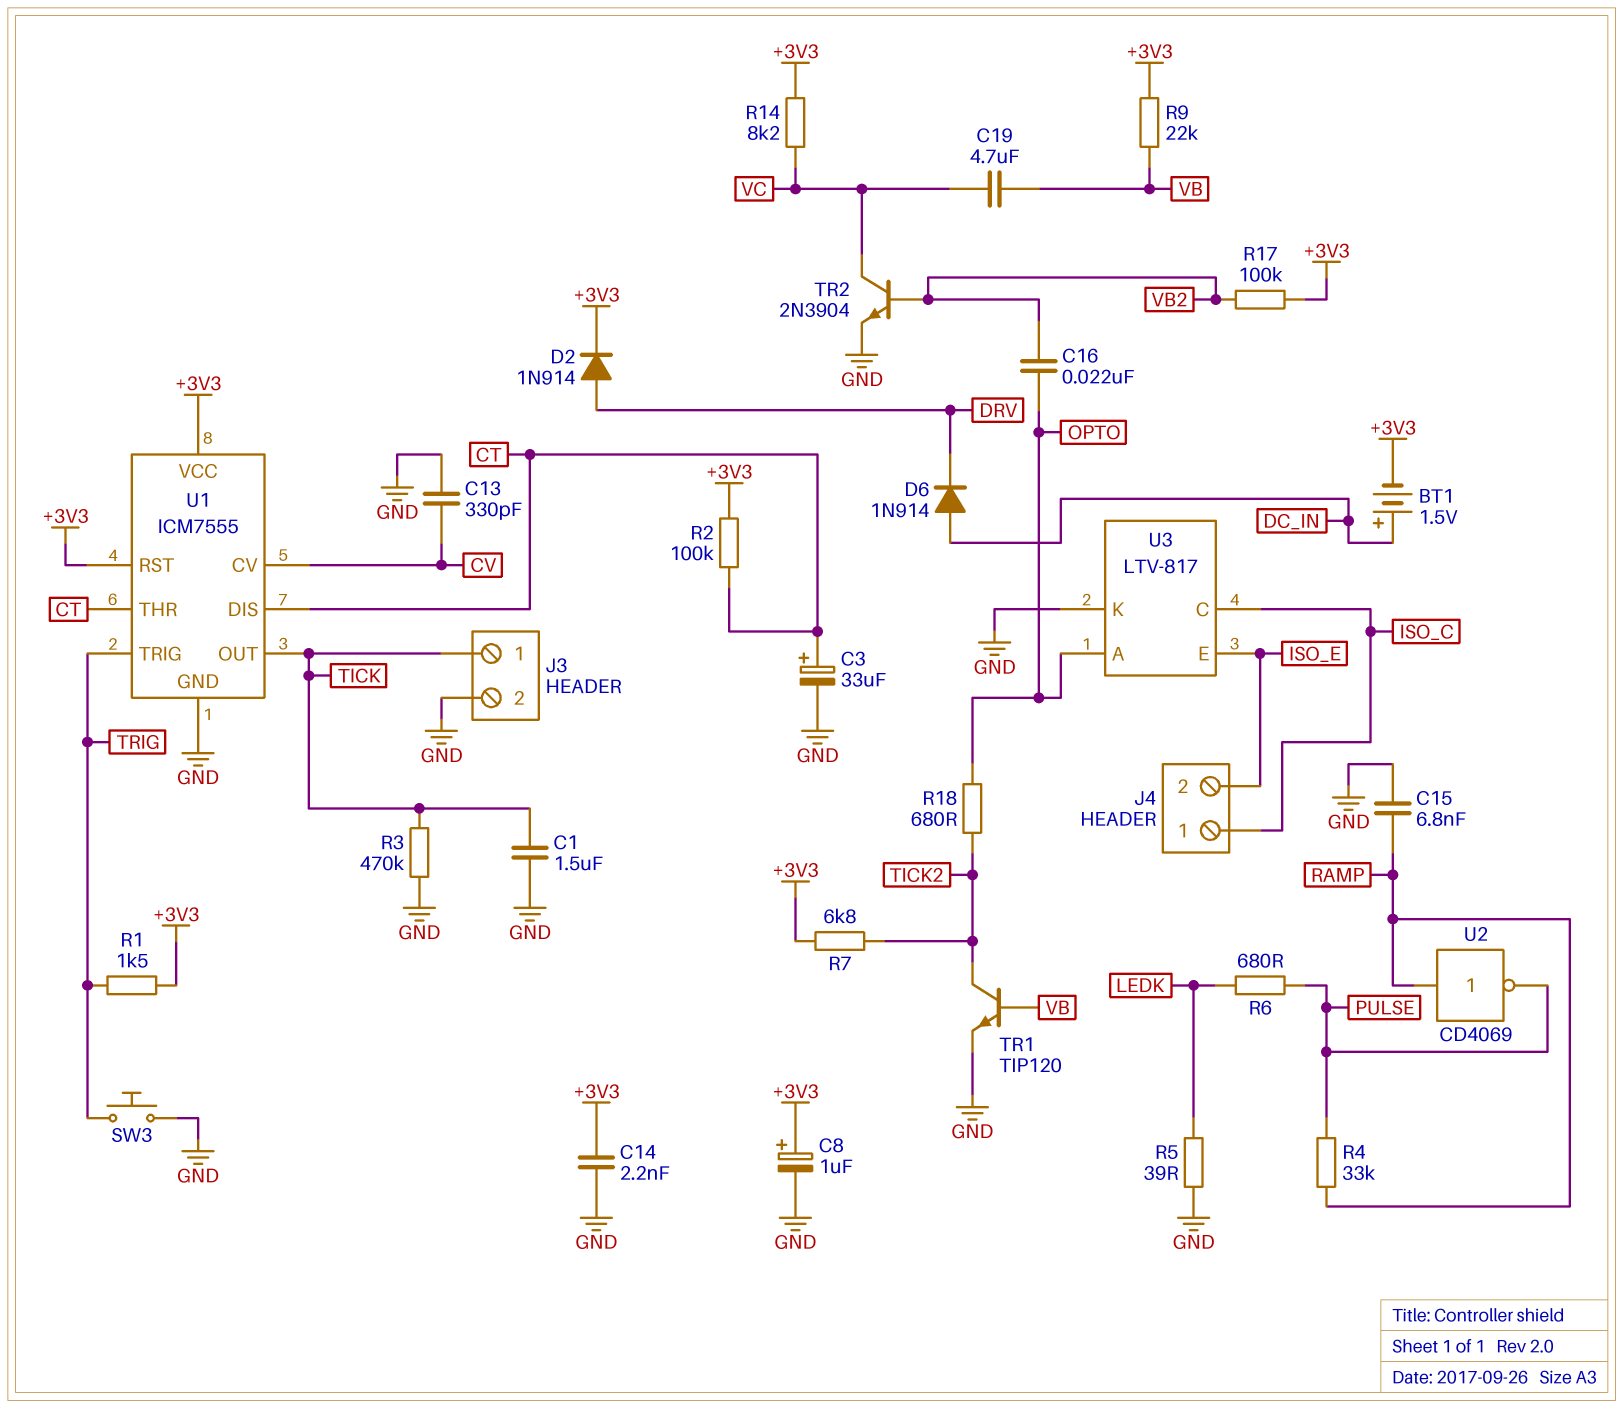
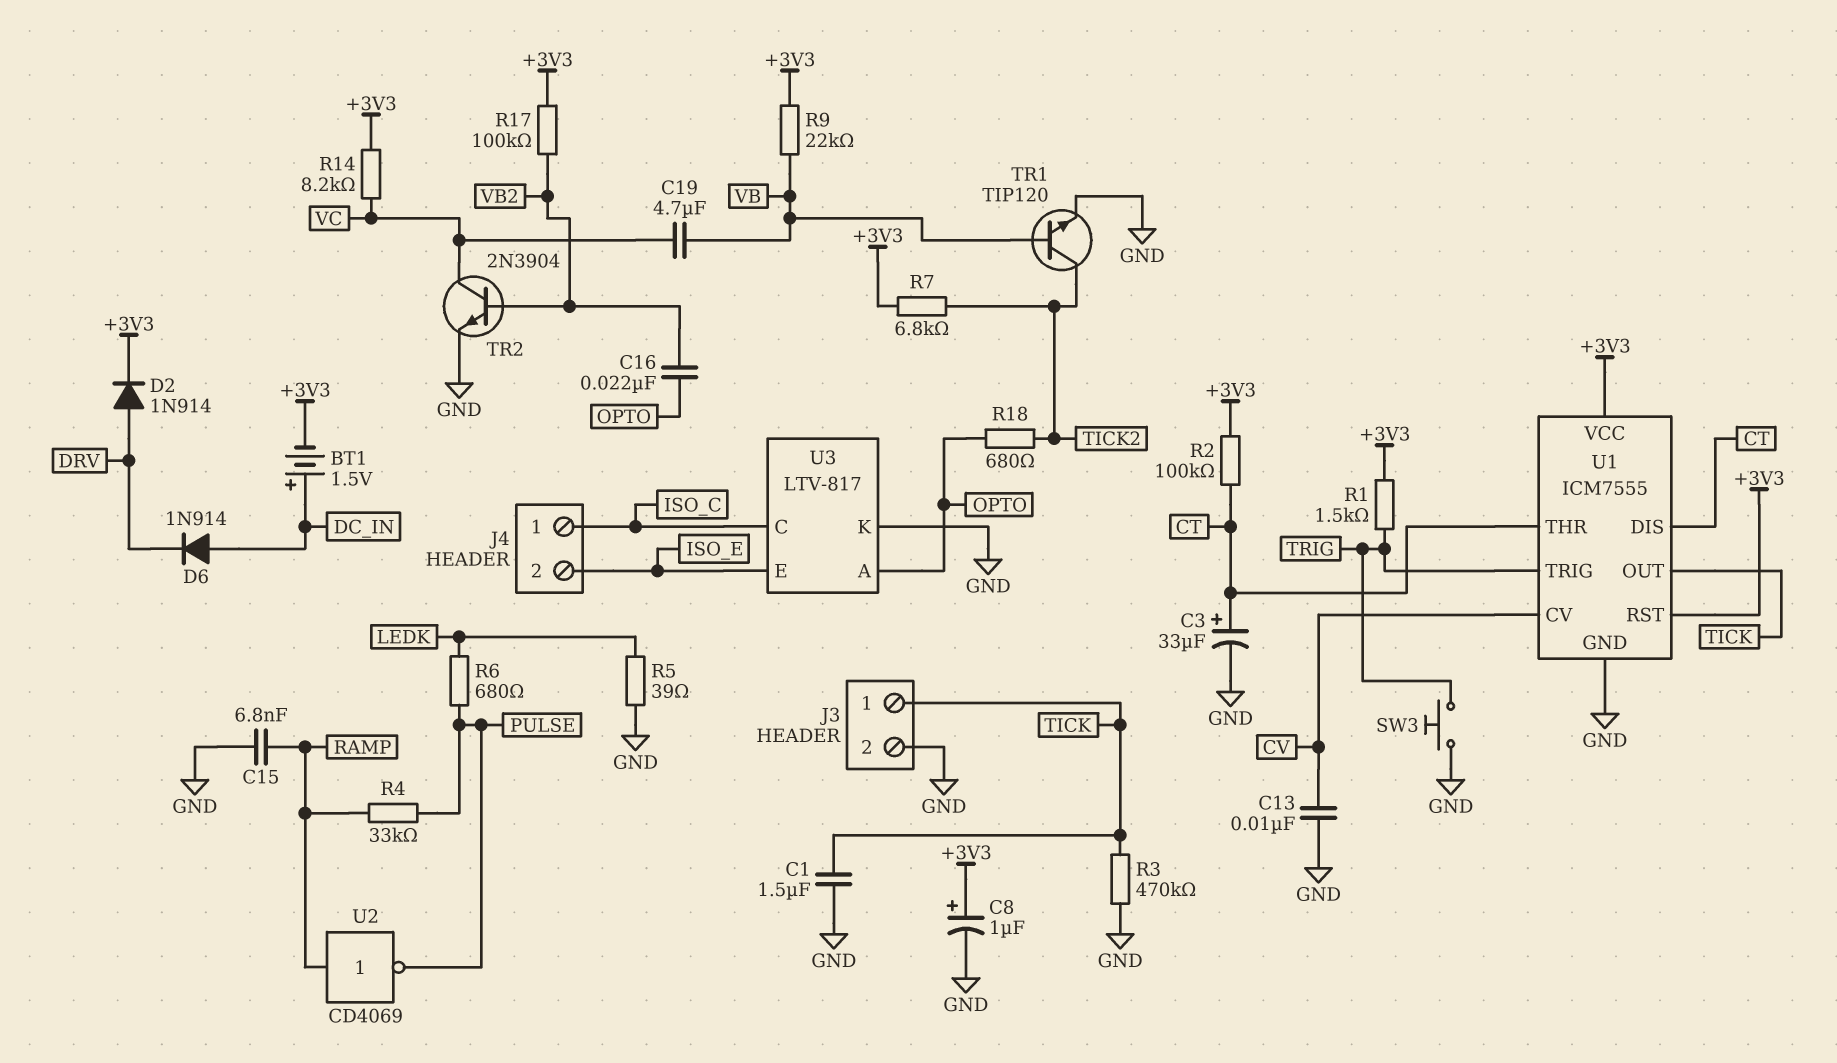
C13: 330pF (CV, GND) -> 10nF (CV, GND)
C14: 2.2nF (+3V3, GND) -> none

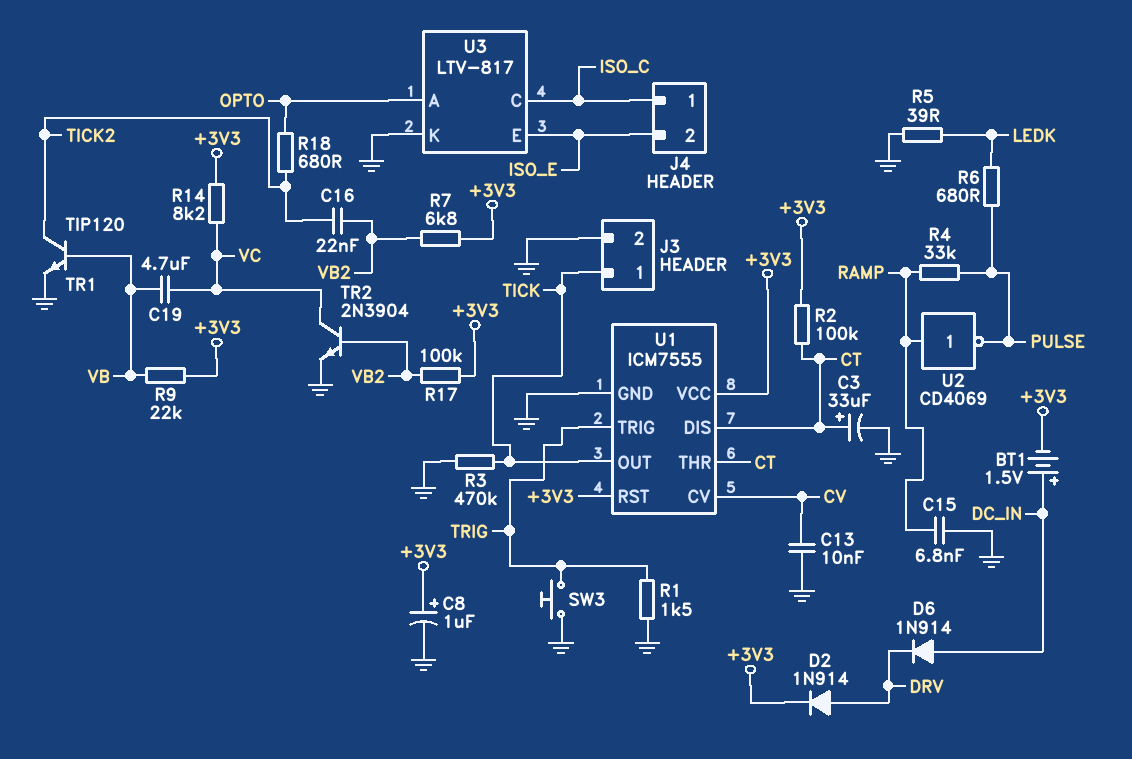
C1: 1.5uF (GND, TICK) -> none
C16: 22nF (OPTO, VB2) -> 22nF (TICK2, VB2)
R1: 1.5k (+3V3, TRIG) -> 1.5k (GND, TRIG)
R7: 6.8k (+3V3, TICK2) -> 6.8k (+3V3, VB2)

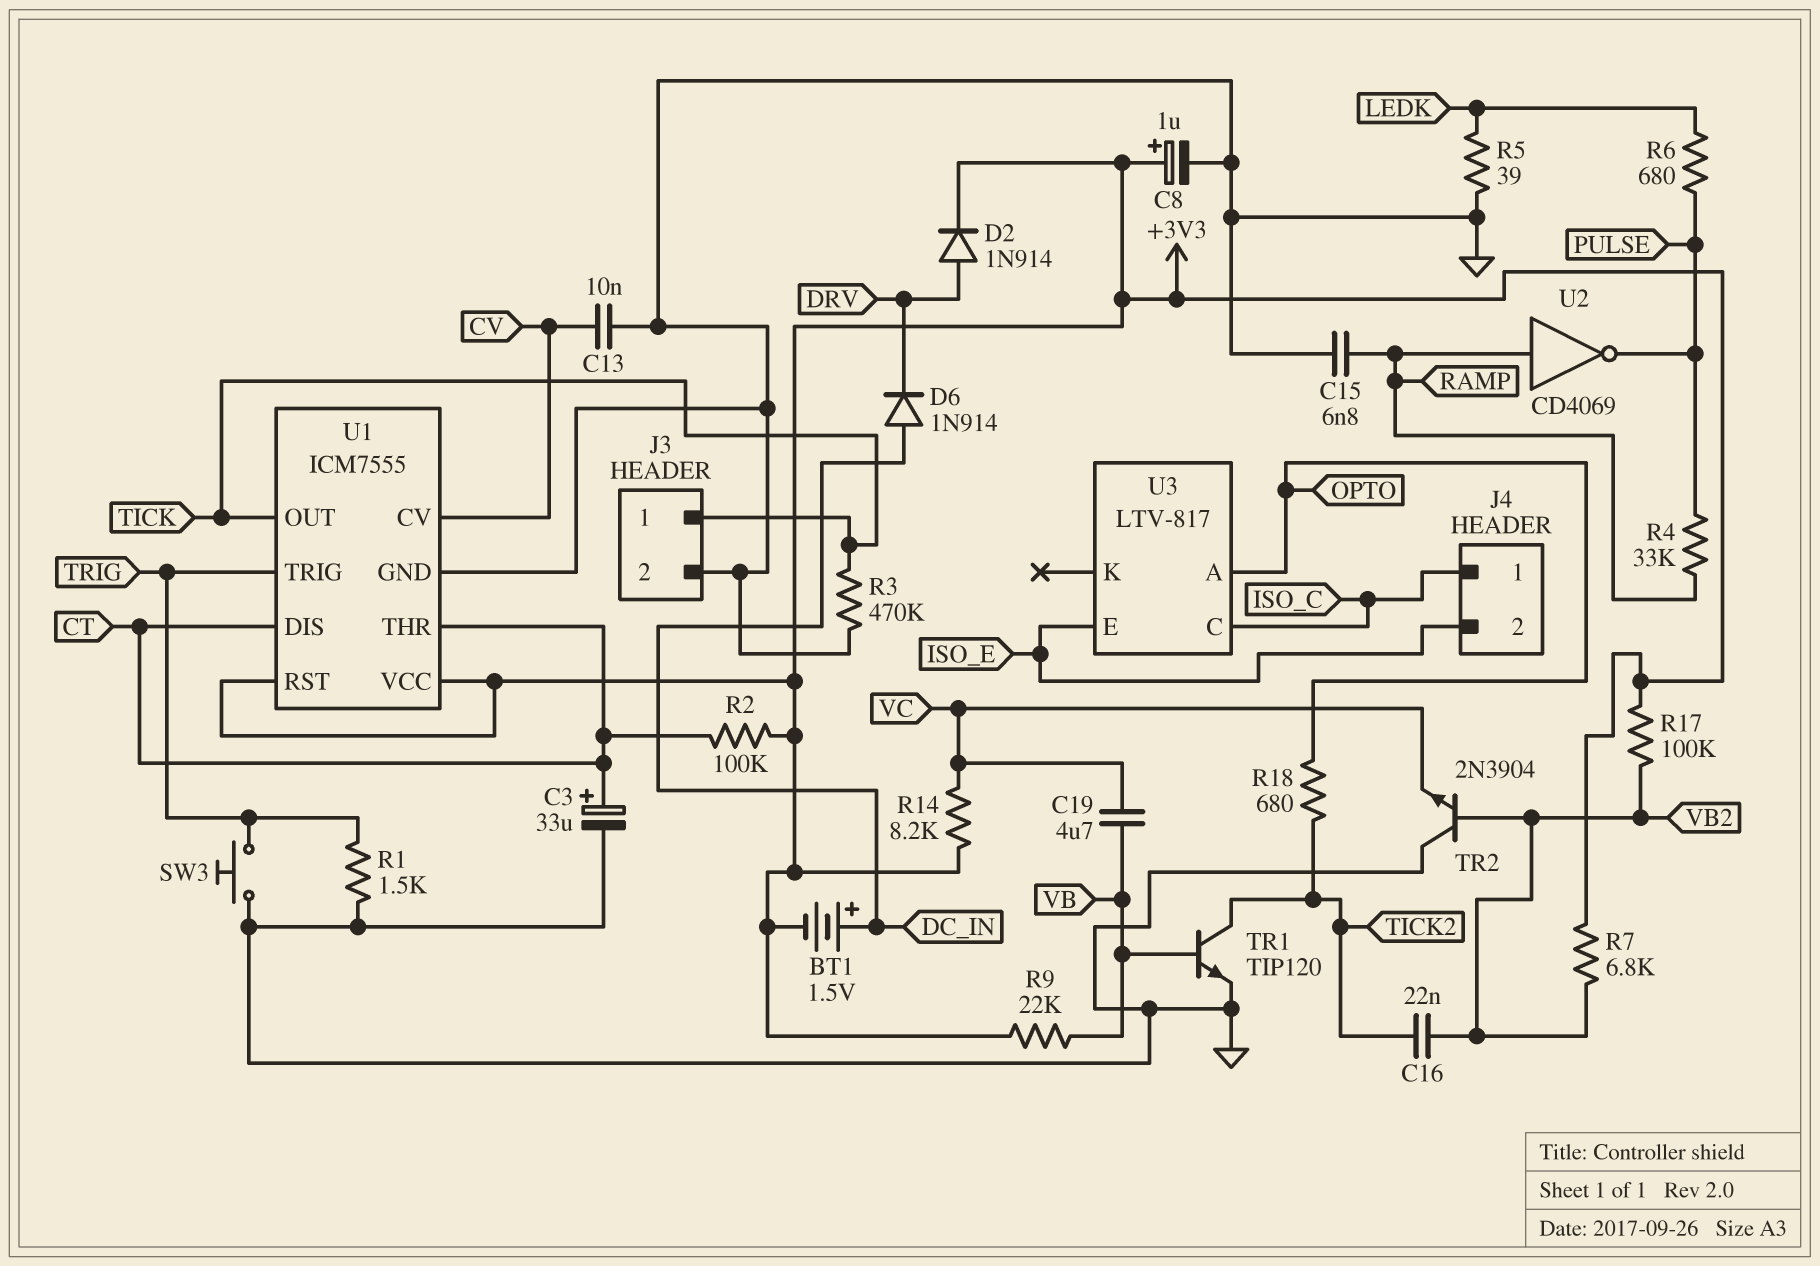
TR2: NPN 2N3904 (B VB2, C VC, E GND) -> NPN 2N3904 (B VB2, C GND, E VC)
U3 pin K: GND -> none

